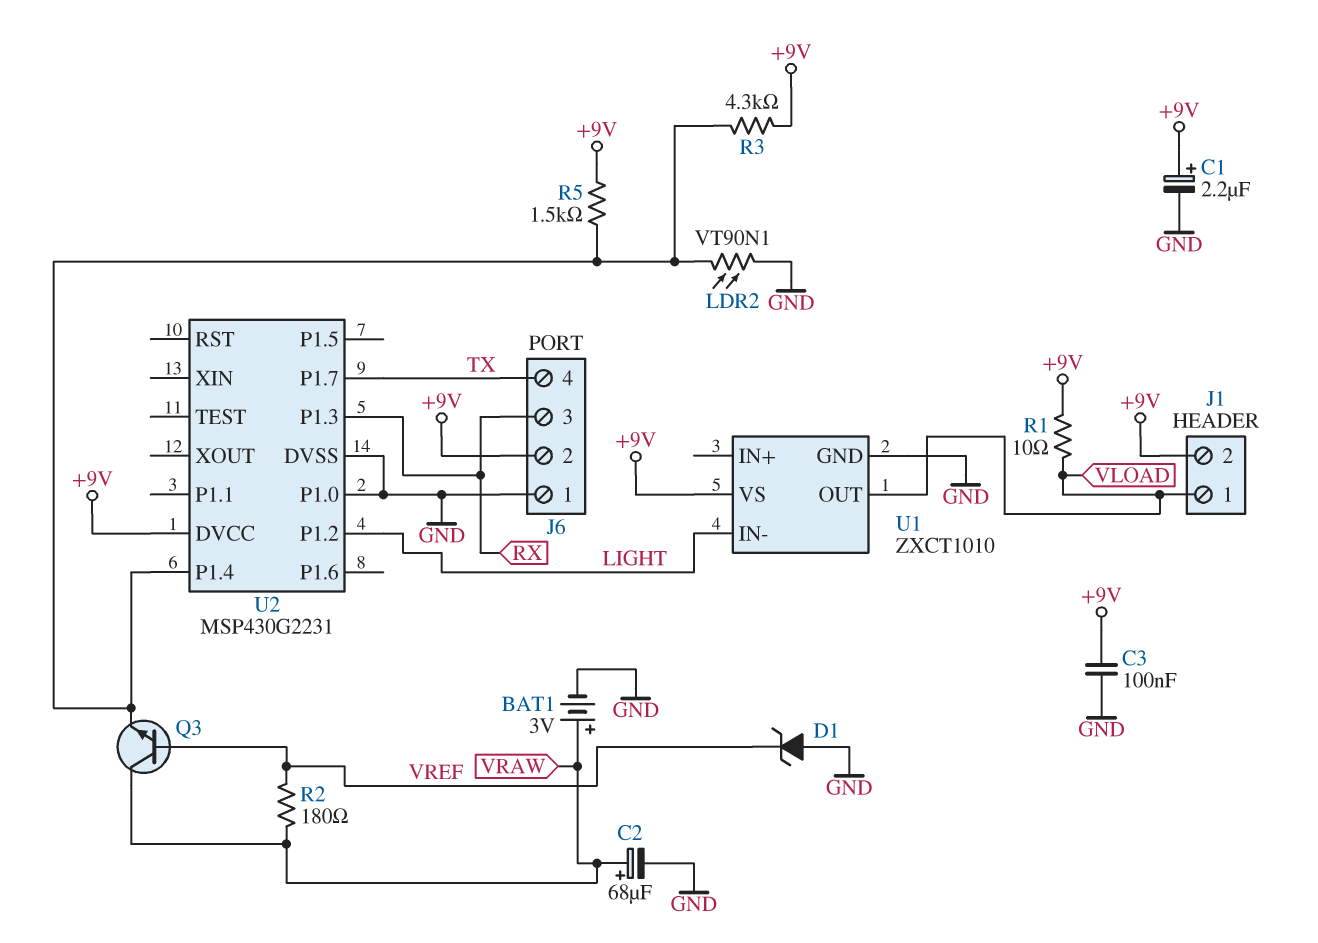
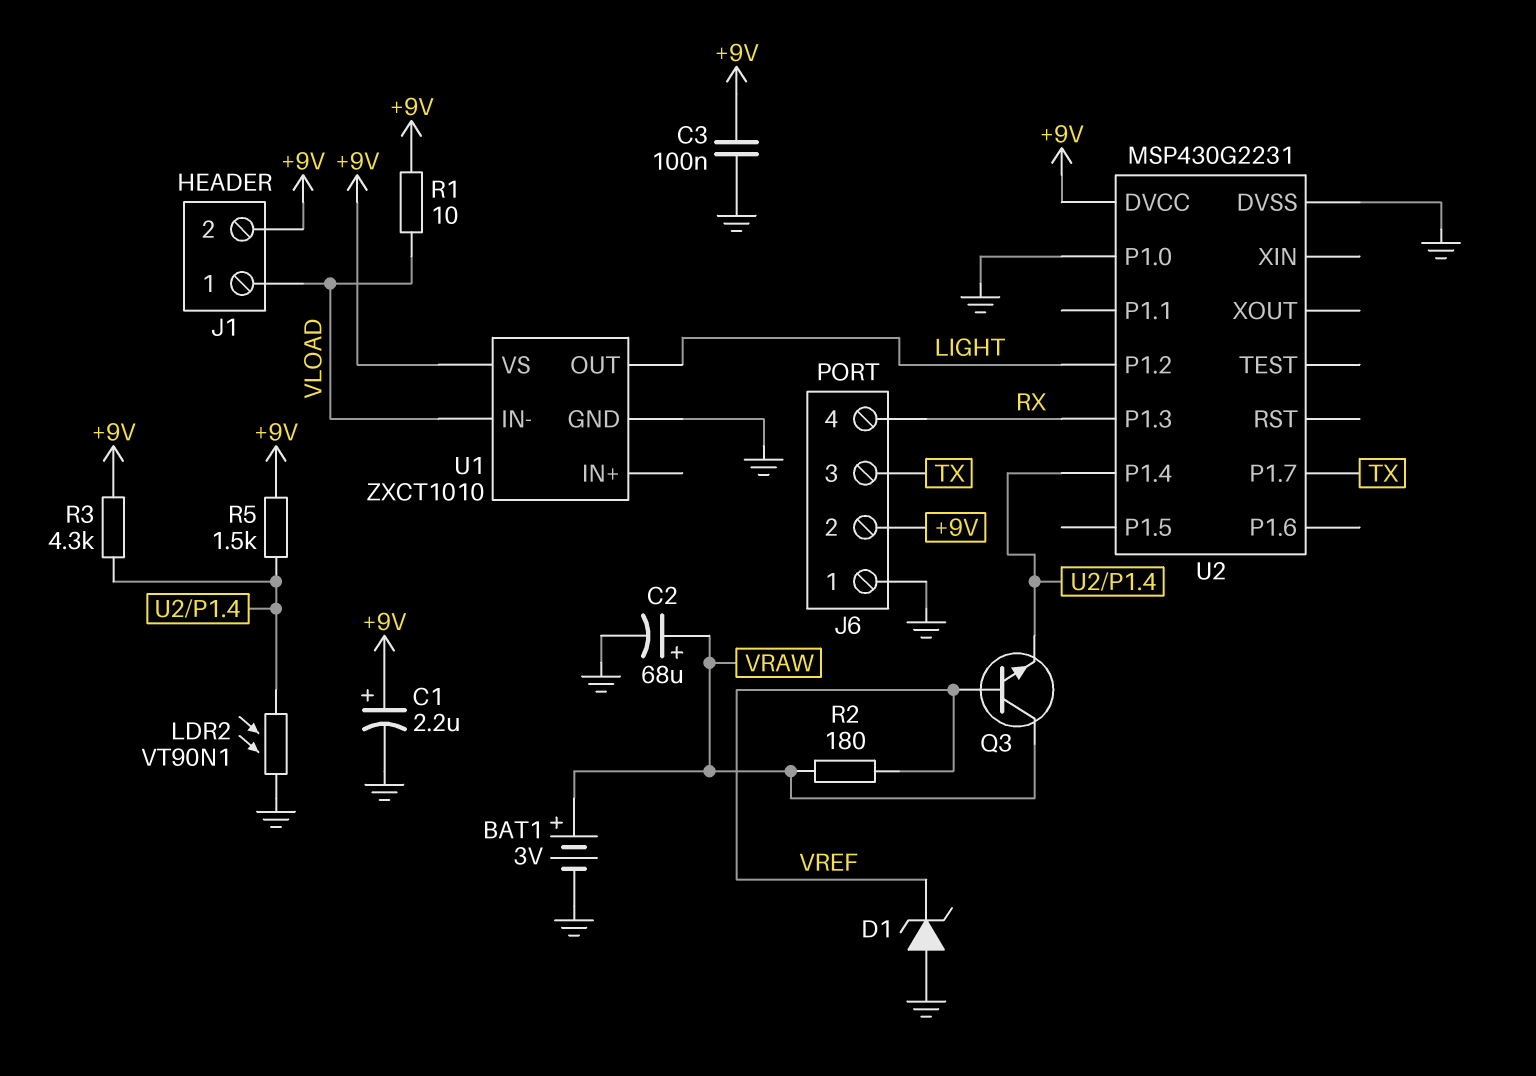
J6 pin 3: RX -> TX
J6 pin 4: TX -> RX
U1 pin IN-: LIGHT -> VLOAD
U1 pin OUT: VLOAD -> LIGHT

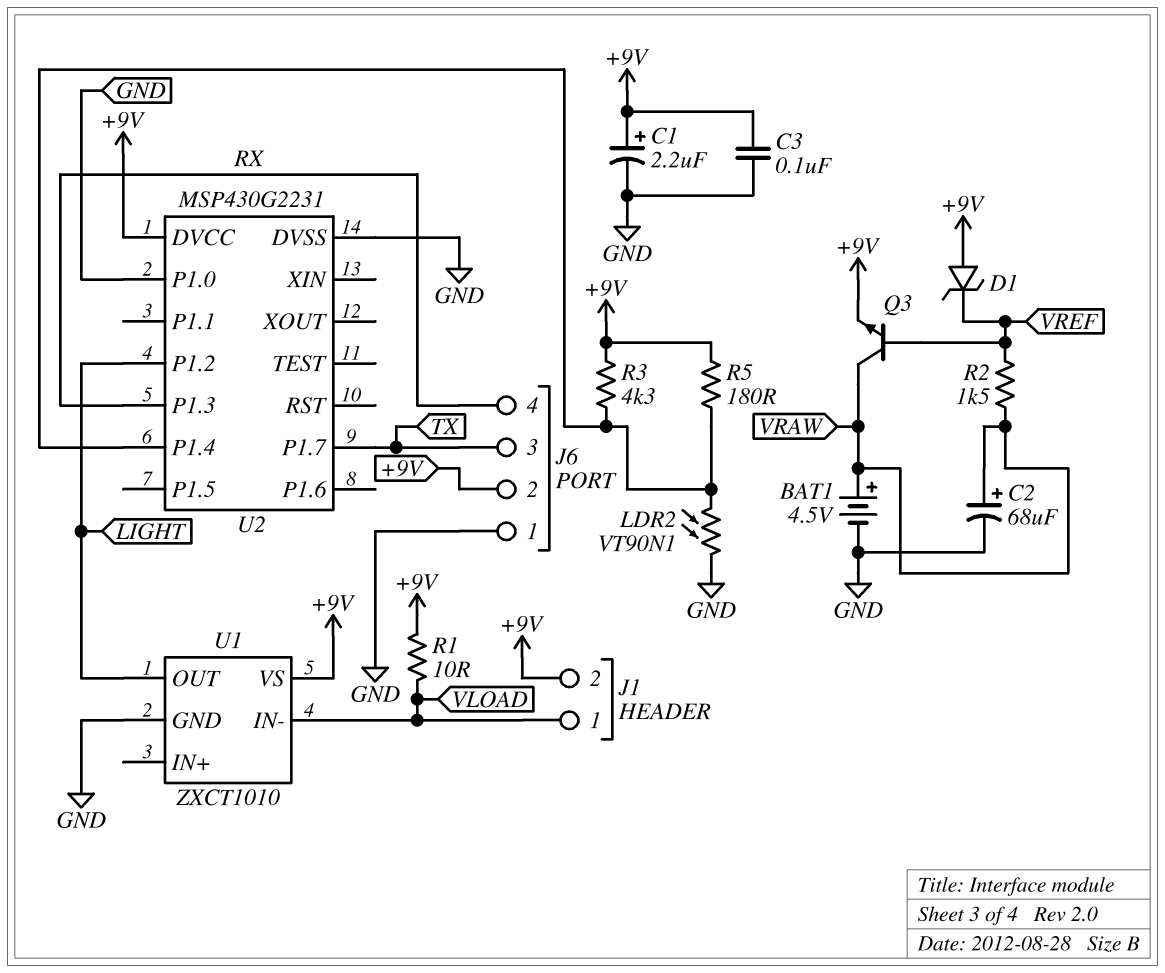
BAT1: 3V (plus VRAW, minus GND) -> 4.5V (plus VRAW, minus GND)
D1: zener (A GND, K VREF) -> zener (A +9V, K VREF)
Q3: NPN (B VREF, C VRAW, E U2/P1.4) -> NPN (B VREF, C VRAW, E +9V)
R2: 180 (VRAW, VREF) -> 1.5k (VRAW, VREF)
R5: 1.5k (+9V, U2/P1.4) -> 180 (+9V, U2/P1.4)

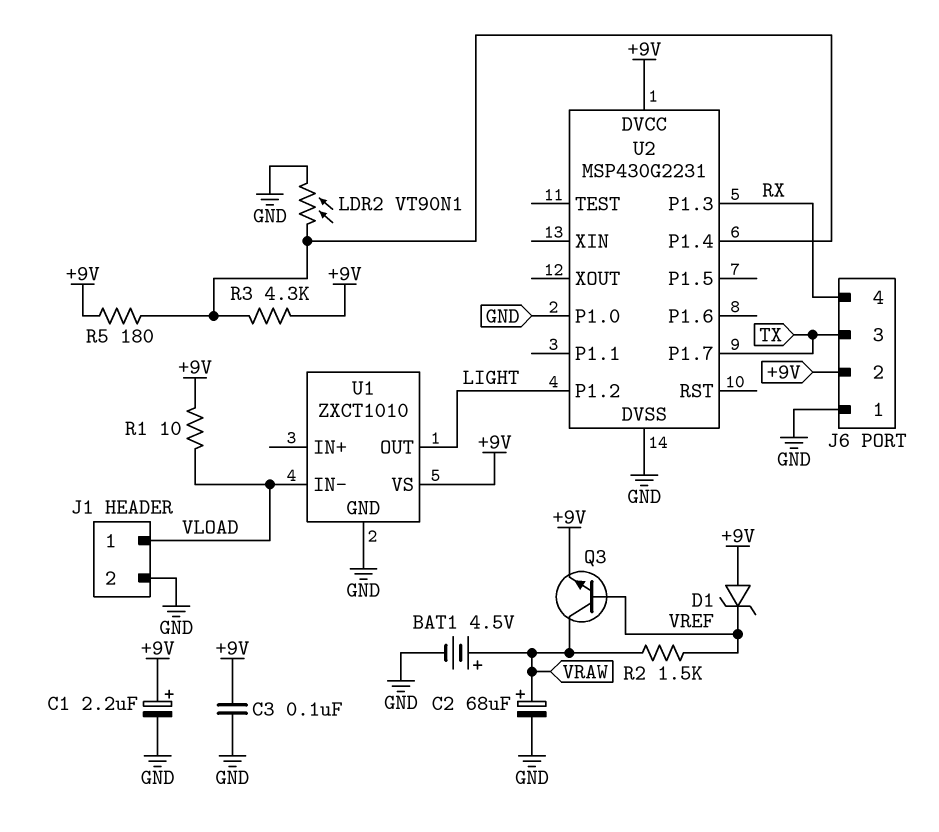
J1 pin 2: +9V -> GND

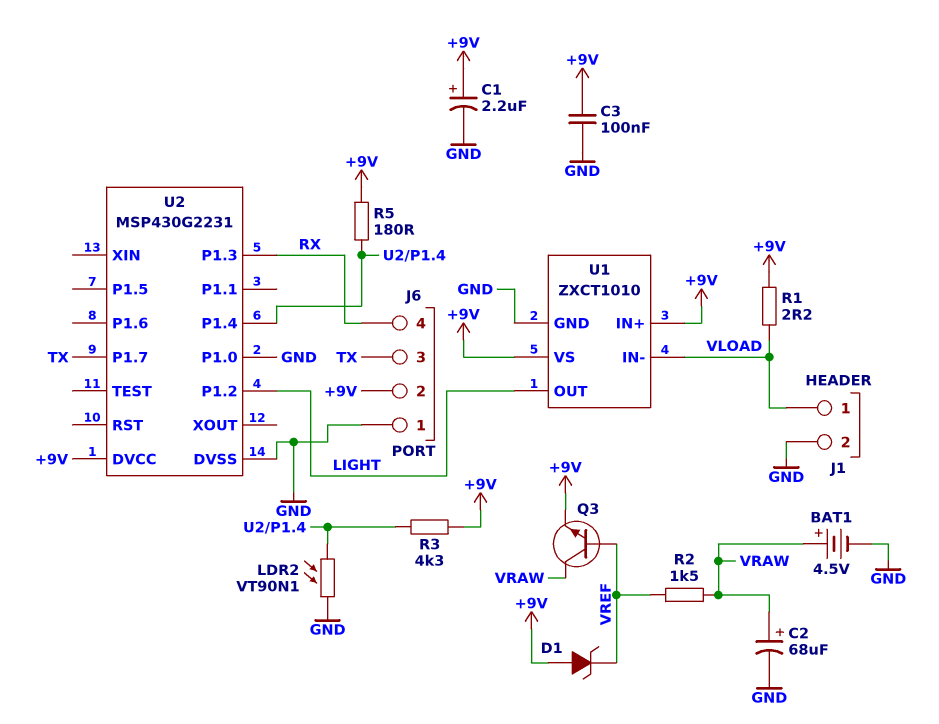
R1: 10 (+9V, VLOAD) -> 2.2 (+9V, VLOAD)
U1 pin IN+: none -> +9V

